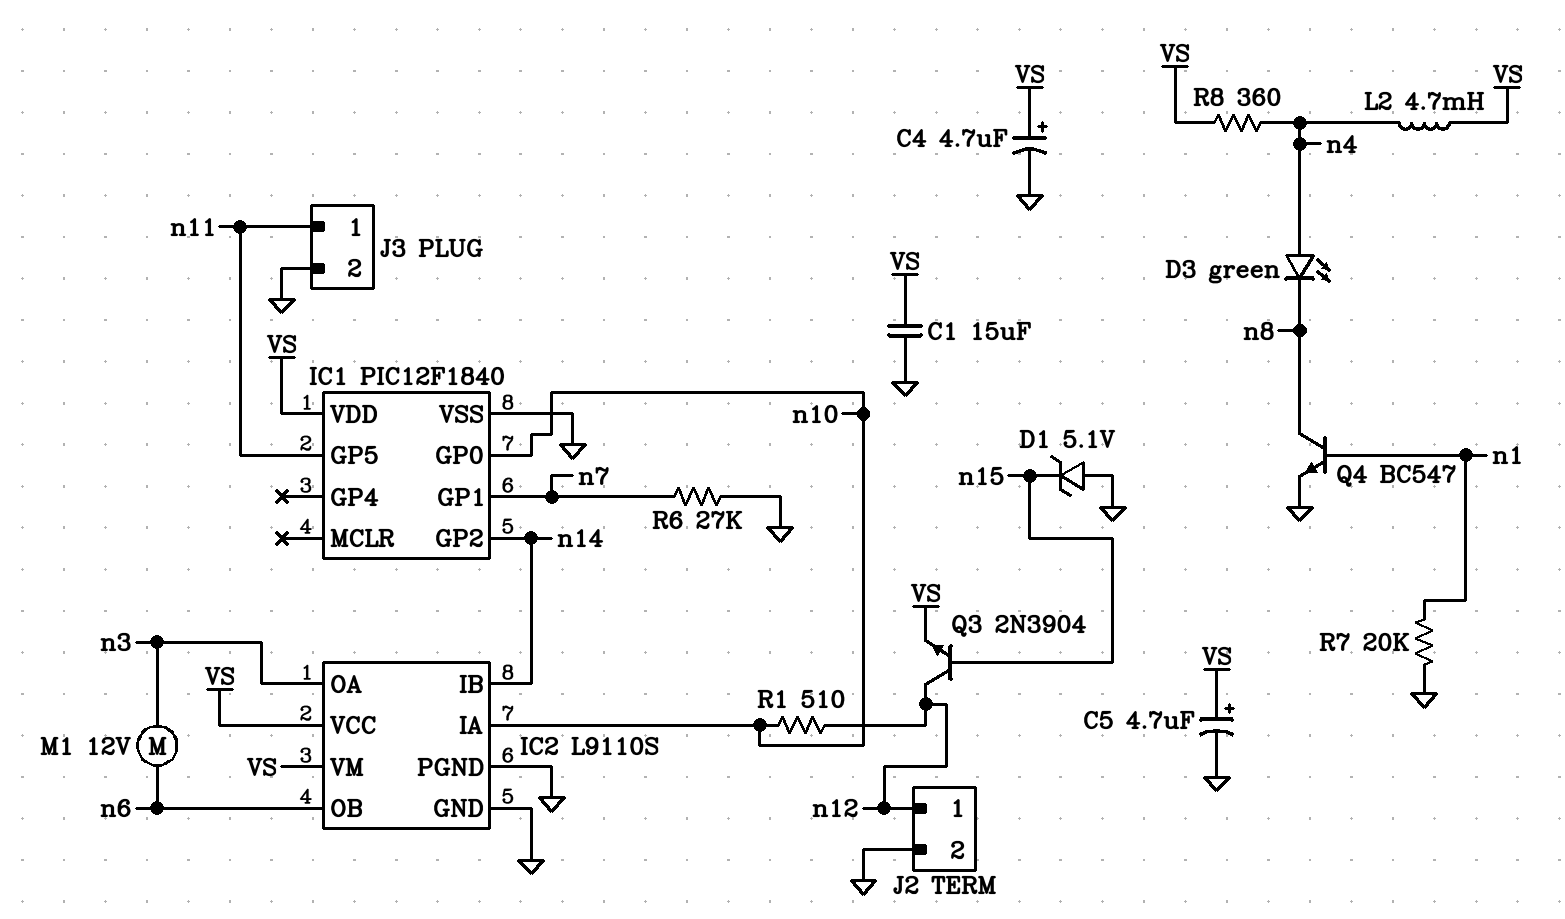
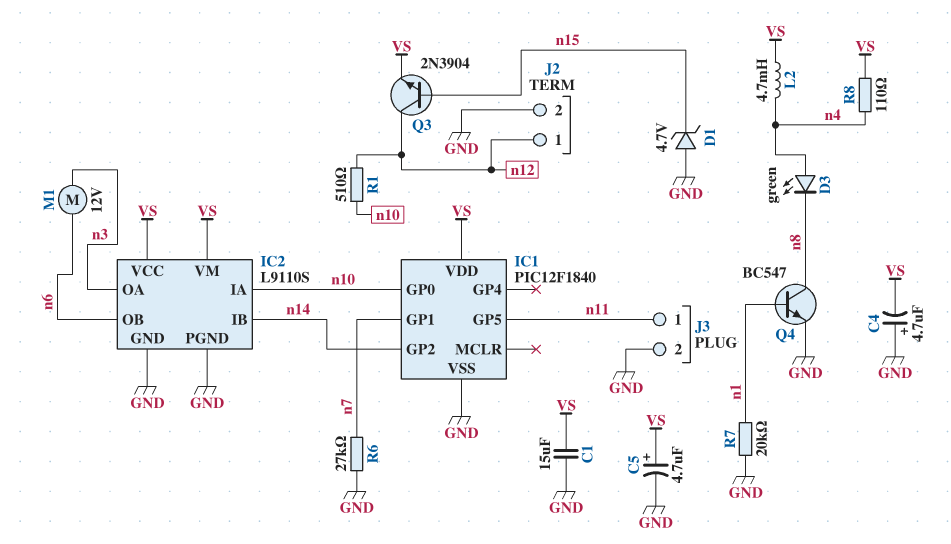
C4: 4.7uF (plus VS, minus GND) -> 4.7uF (plus GND, minus VS)
D1: zener 5.1V (A GND, K n15) -> zener 4.7V (A GND, K n15)
R8: 360 (VS, n4) -> 110 (VS, n4)

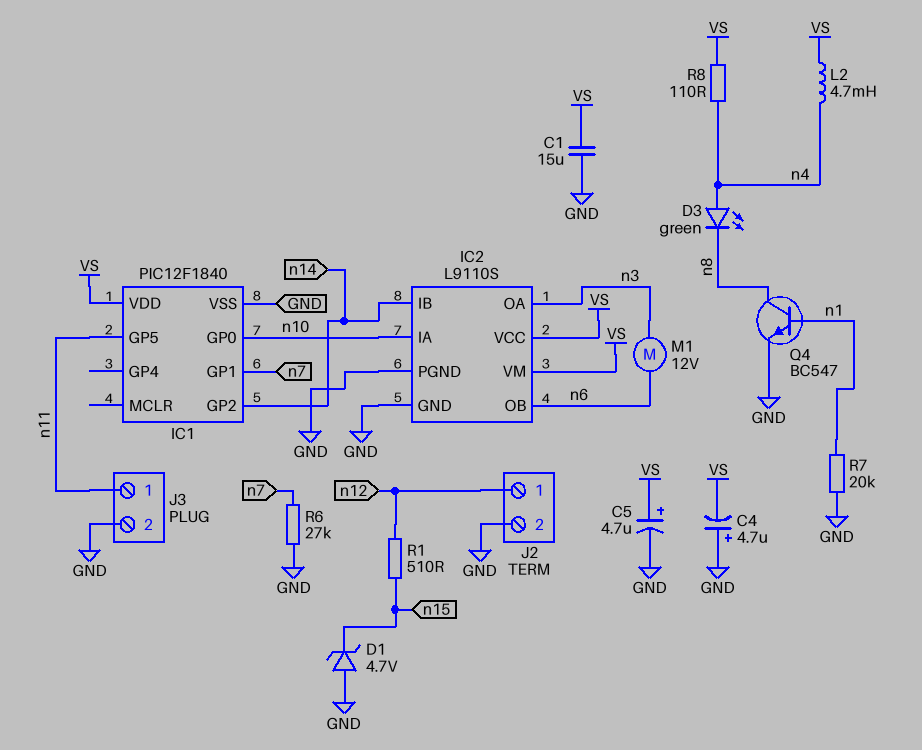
Q3: NPN 2N3904 (B n15, C n12, E VS) -> none
R1: 510 (n10, n12) -> 510 (n12, n15)

